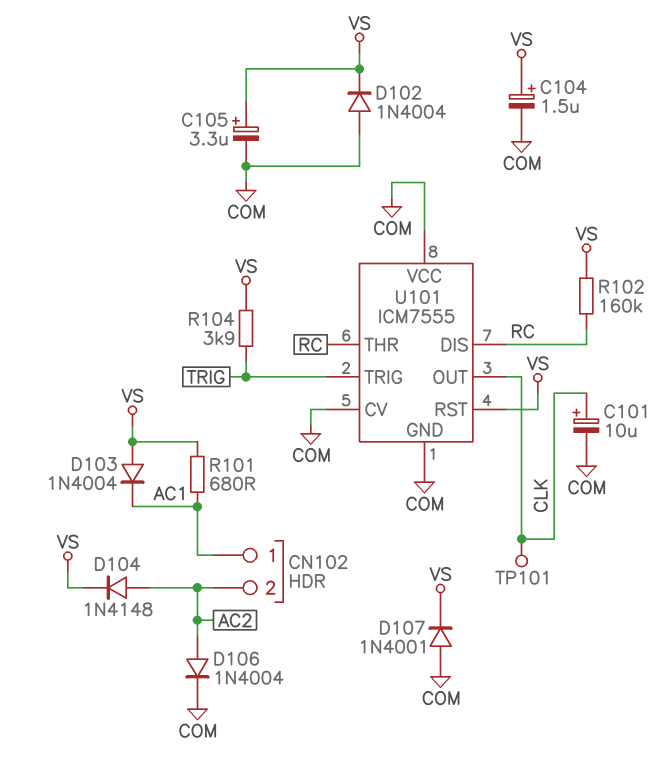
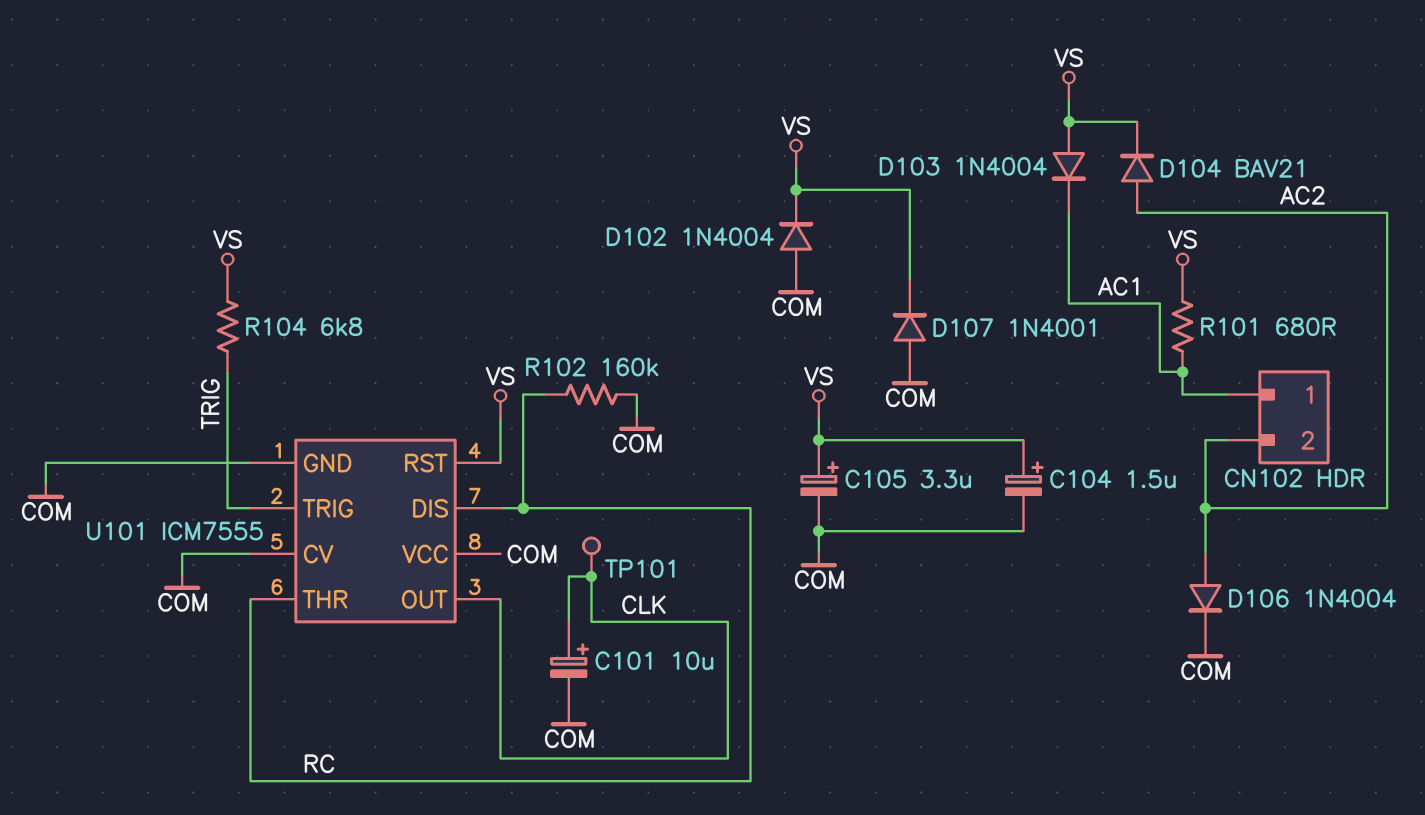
D104: diode 1N4148 (A AC2, K VS) -> diode BAV21 (A AC2, K VS)
R102: 160k (RC, VS) -> 160k (COM, RC)
R104: 3.9k (TRIG, VS) -> 6.8k (TRIG, VS)

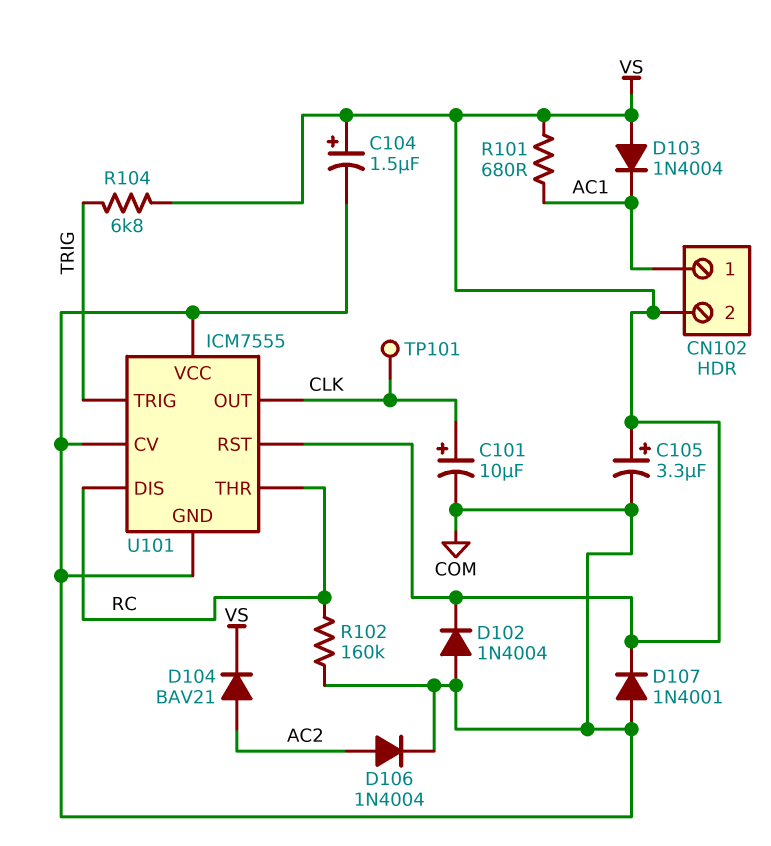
CN102 pin 2: AC2 -> VS

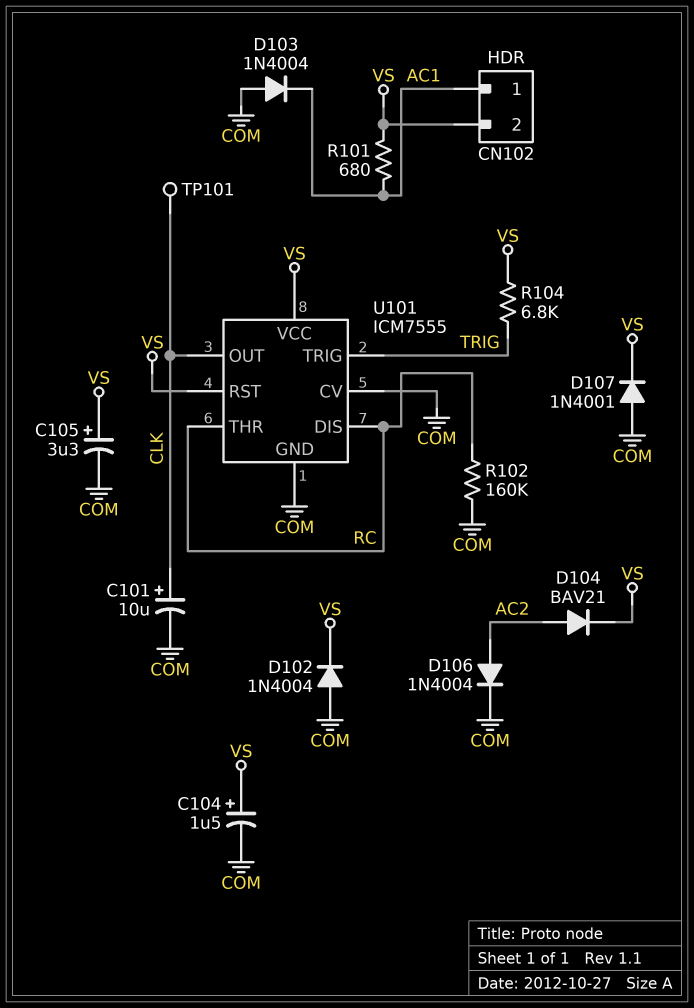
D103: diode 1N4004 (A VS, K AC1) -> diode 1N4004 (A COM, K AC1)
U101 pin VCC: COM -> VS

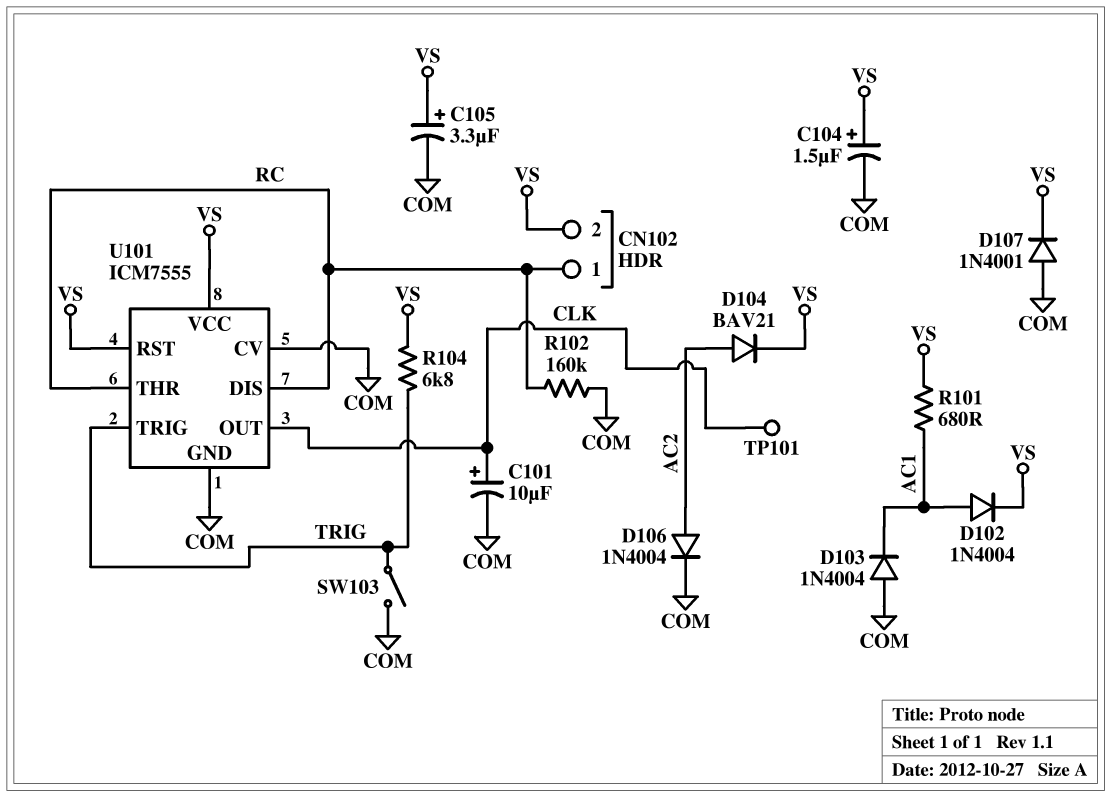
CN102 pin 1: AC1 -> RC
D102: diode 1N4004 (A COM, K VS) -> diode 1N4004 (A AC1, K VS)
SW103: none -> switch (COM, TRIG)

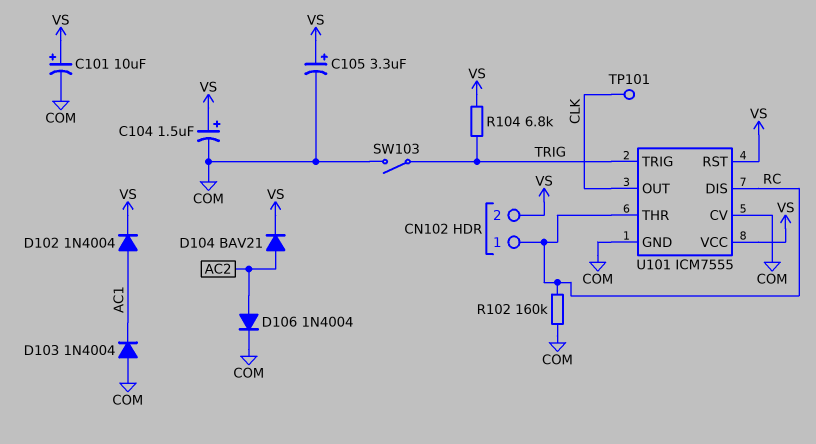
C101: 10uF (plus CLK, minus COM) -> 10uF (plus VS, minus COM)
D107: diode 1N4001 (A COM, K VS) -> none
R101: 680 (AC1, VS) -> none

